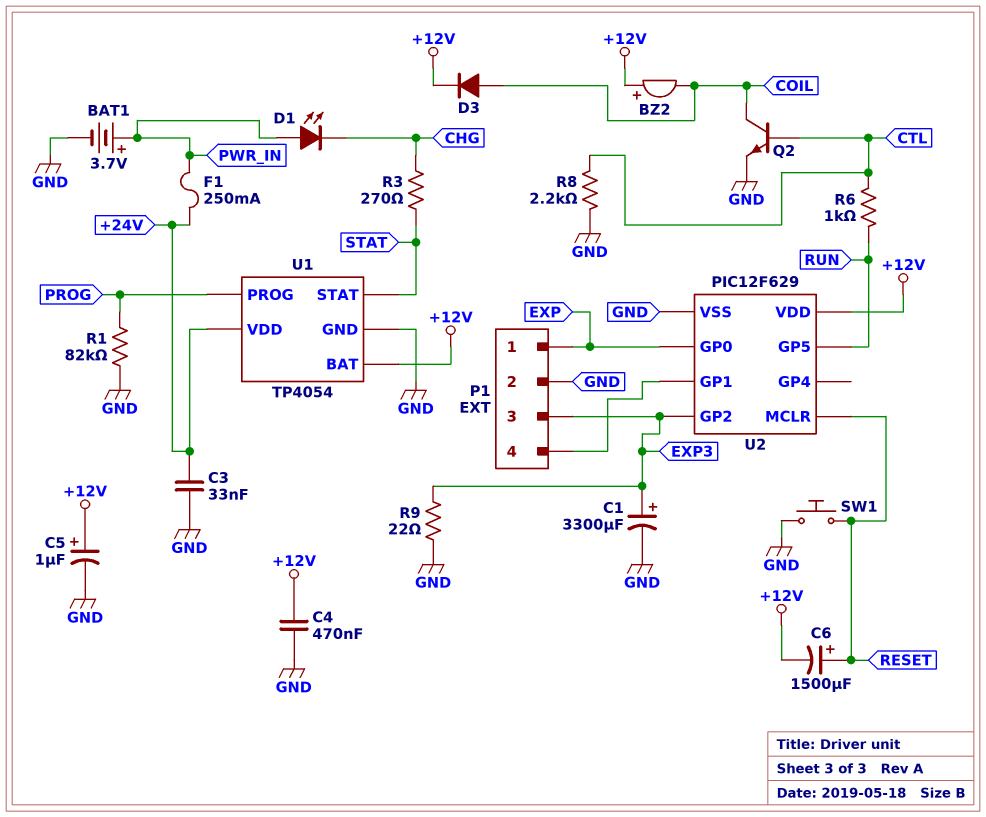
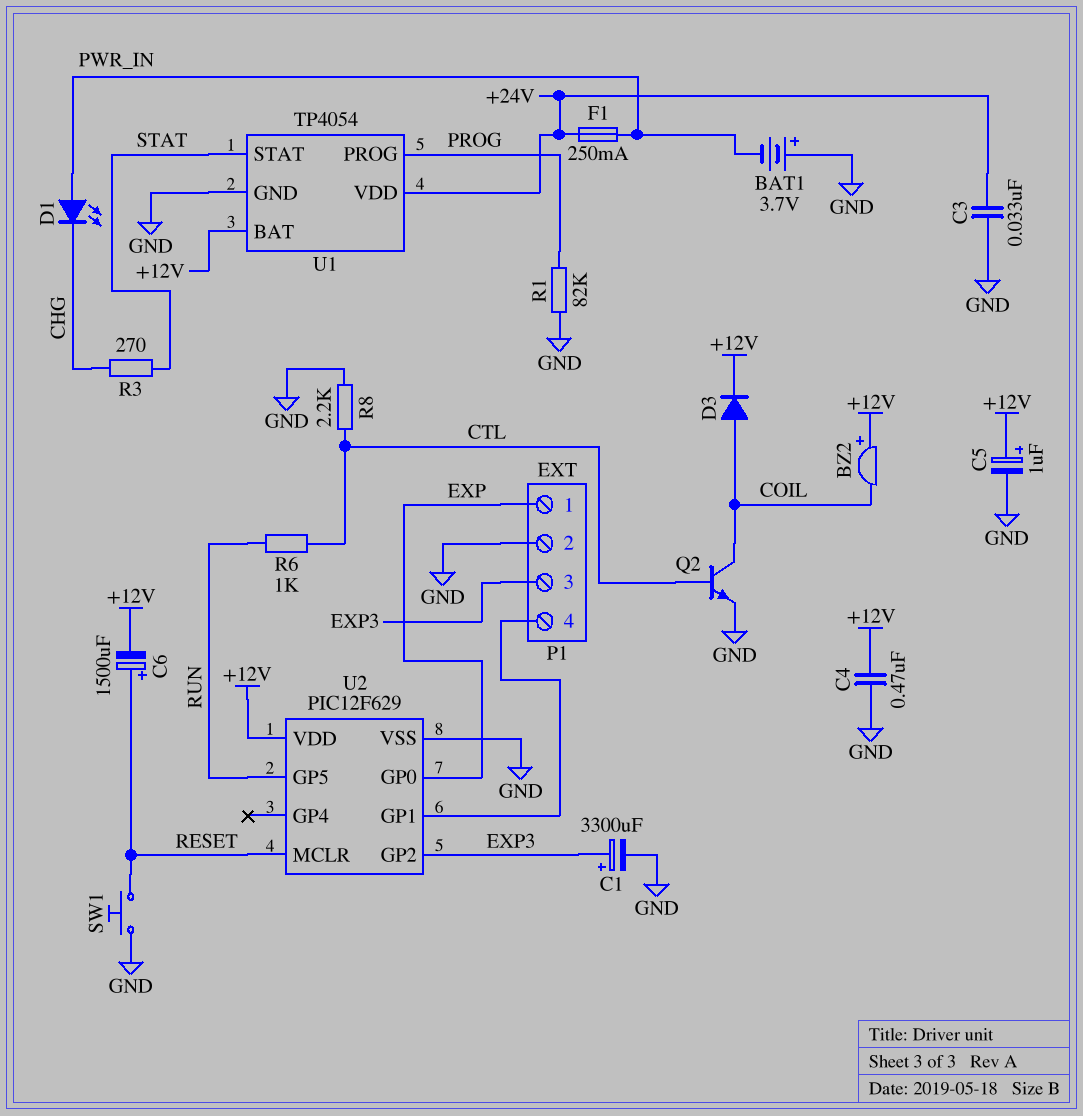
BAT1: 3.7V (plus PWR_IN, minus GND) -> 3.7V (plus GND, minus PWR_IN)
R9: 22 (EXP3, GND) -> none

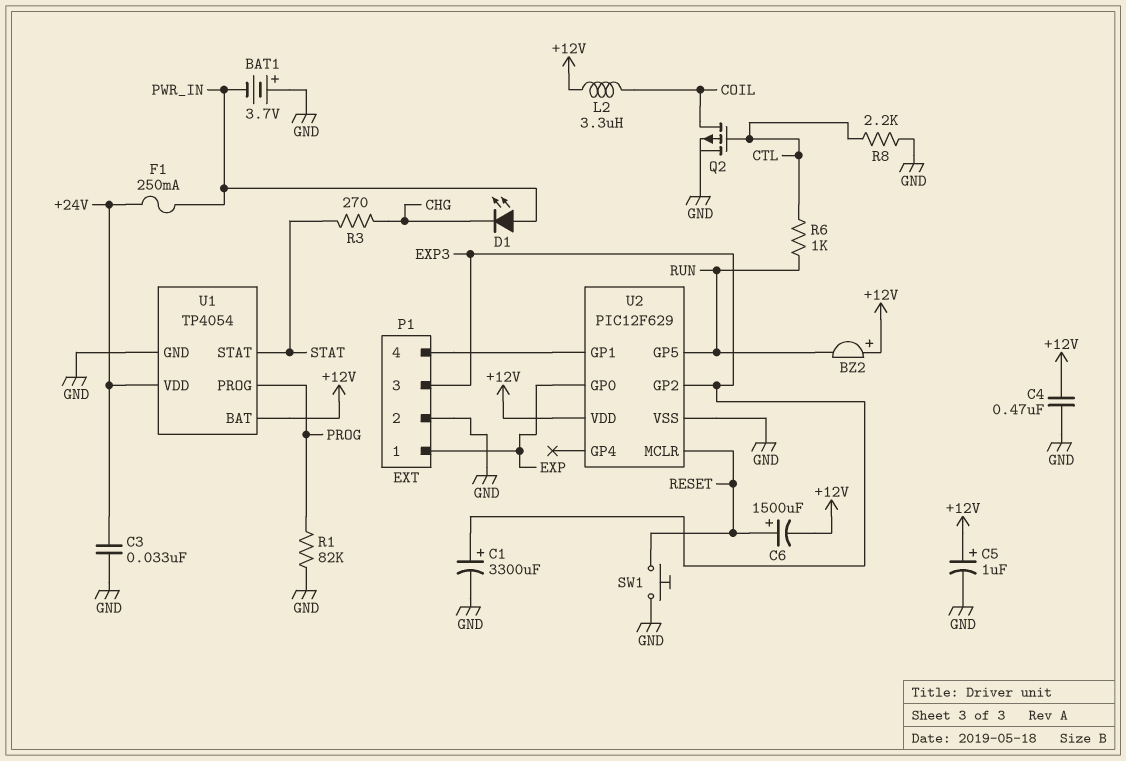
BZ2: buzzer (plus +12V, minus COIL) -> buzzer (plus +12V, minus RUN)
D3: diode (A COIL, K +12V) -> none
L2: none -> 3.3uH (+12V, COIL)
Q2: NPN (B CTL, C COIL, E GND) -> PMOS (G CTL, D COIL, S GND)

